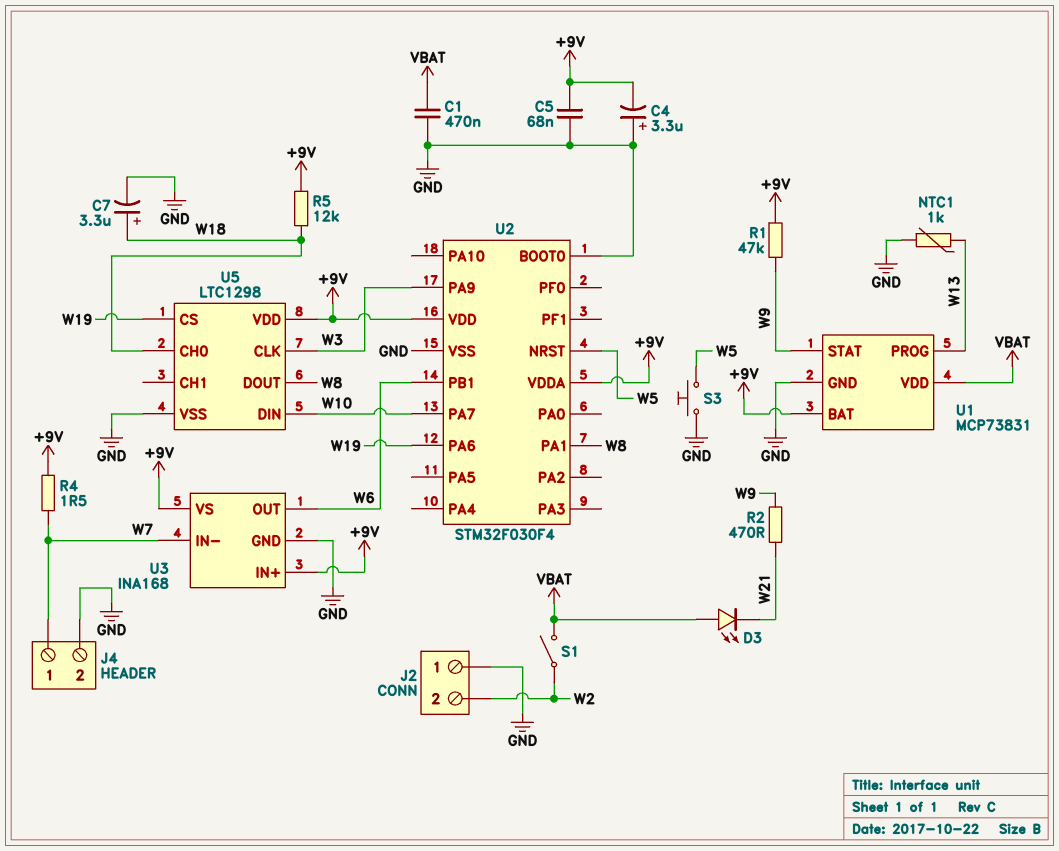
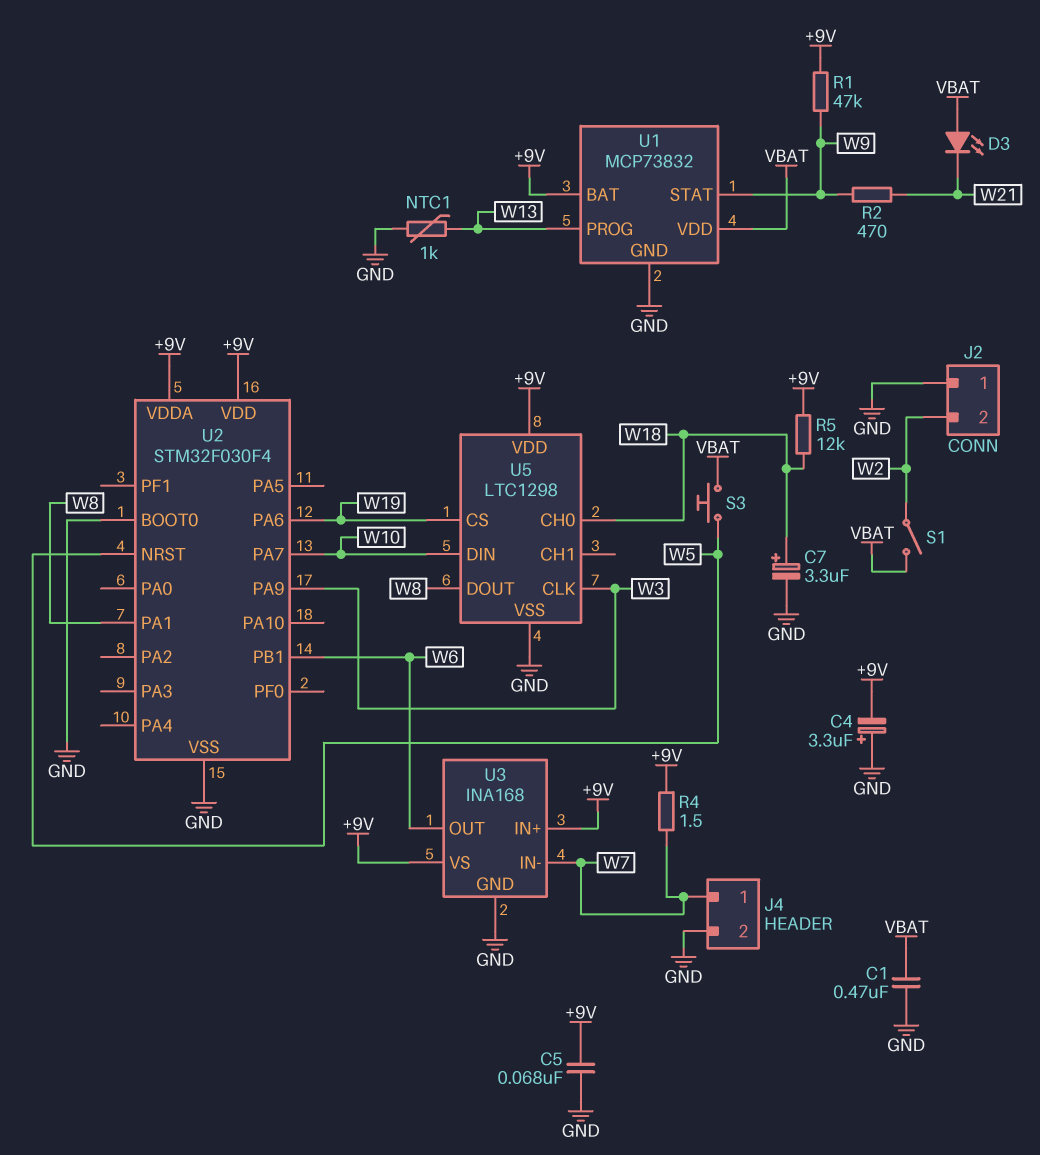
S3: button (GND, W5) -> button (VBAT, W5)
U1: MCP73831 -> MCP73832

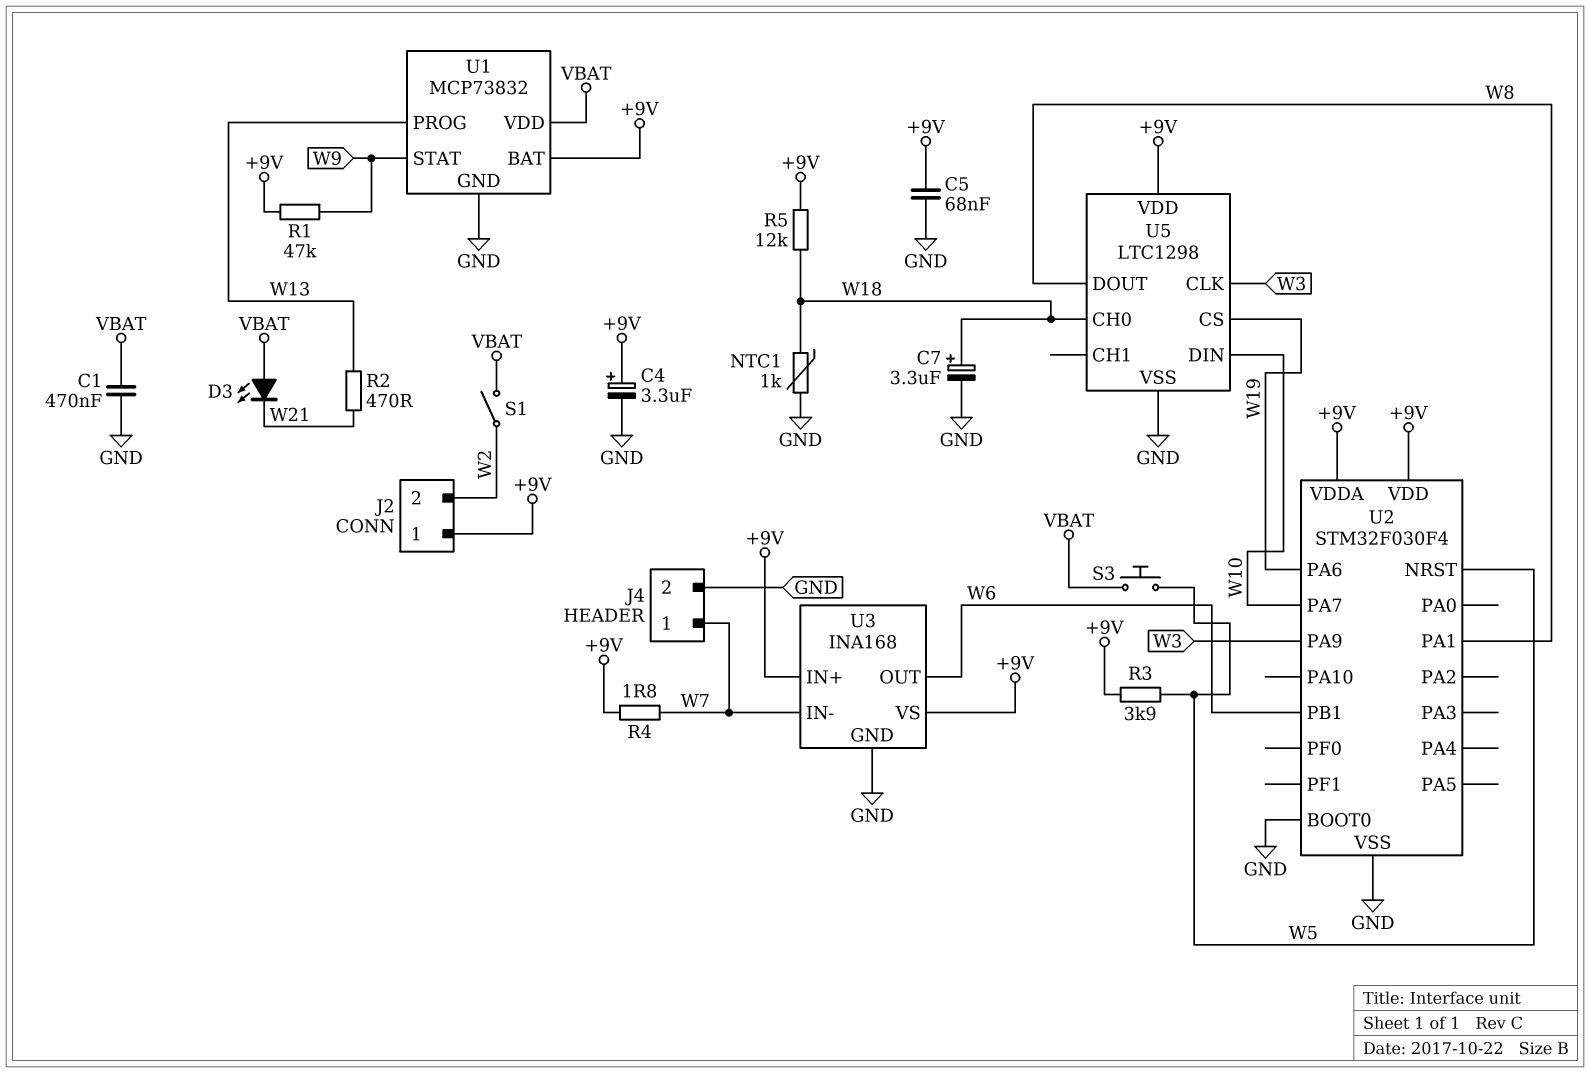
C4: 3.3uF (plus GND, minus +9V) -> 3.3uF (plus +9V, minus GND)
J2 pin 1: GND -> +9V
NTC1: 1k (GND, W13) -> 1k (GND, W18)
R2: 470 (W9, W21) -> 470 (W13, W21)
R3: none -> 3.9k (+9V, W5)
R4: 1.5 (+9V, W7) -> 1.8 (+9V, W7)

